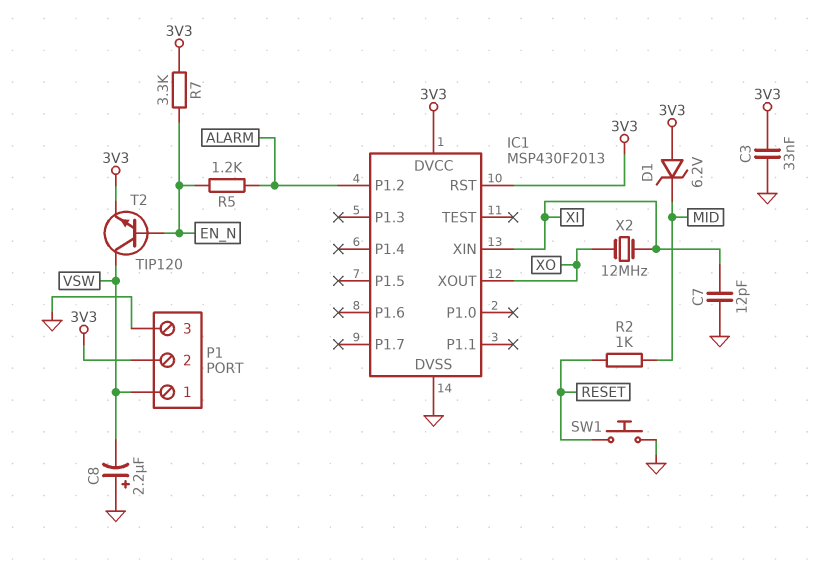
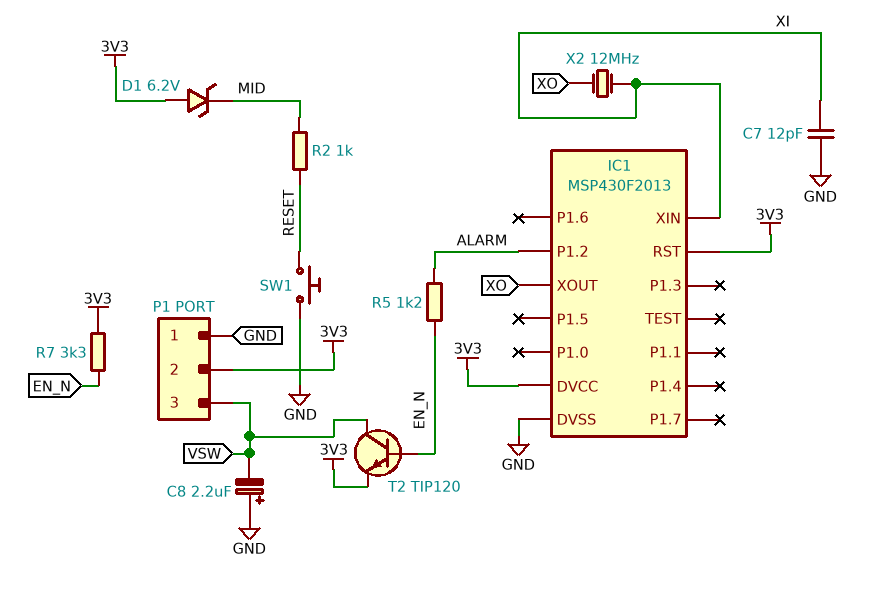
C3: 33nF (3V3, GND) -> none
P1 pin 1: VSW -> GND
P1 pin 3: GND -> VSW

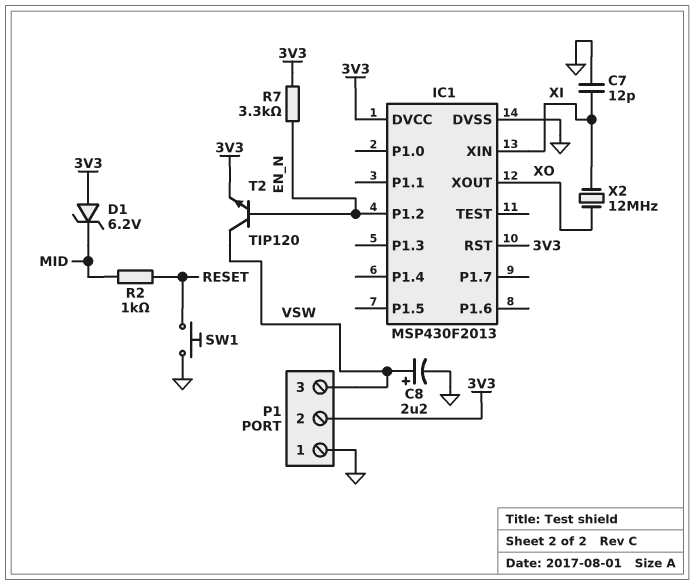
C8: 2.2uF (plus GND, minus VSW) -> 2.2uF (plus VSW, minus GND)
IC1 pin P1.2: ALARM -> EN_N
R5: 1.2k (ALARM, EN_N) -> none

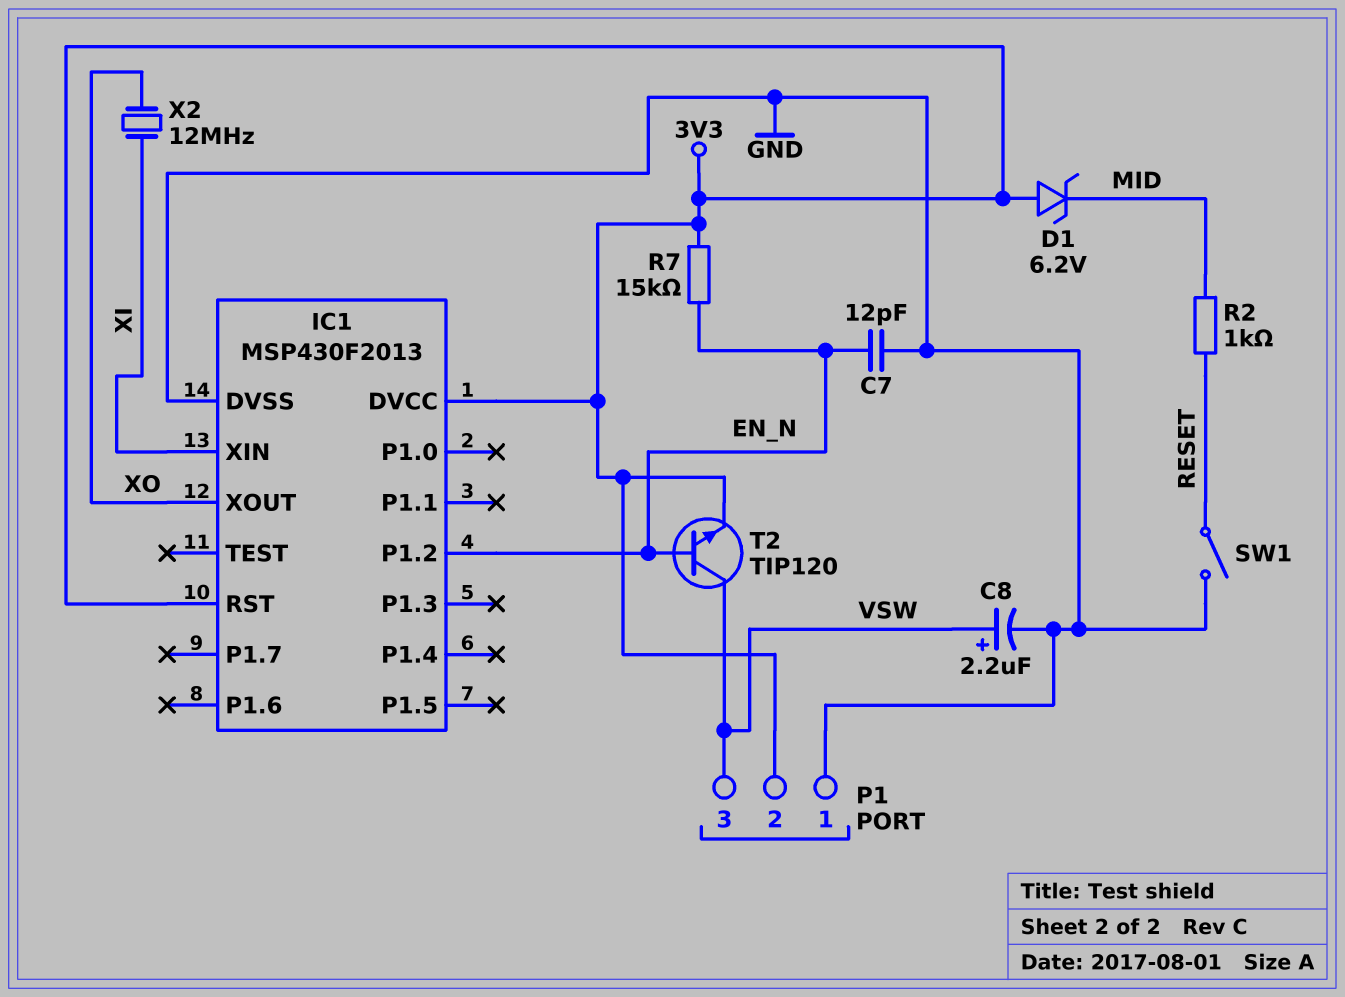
C7: 12pF (GND, XI) -> 12pF (EN_N, GND)
R7: 3.3k (3V3, EN_N) -> 15k (3V3, EN_N)
SW1: button (GND, RESET) -> switch (GND, RESET)

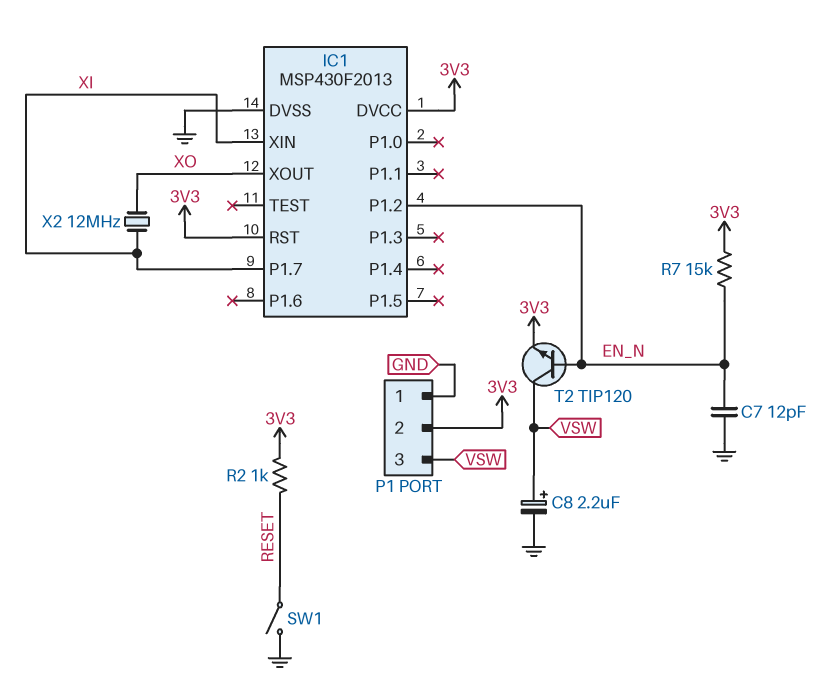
D1: zener 6.2V (A 3V3, K MID) -> none
IC1 pin P1.7: none -> XI
R2: 1k (MID, RESET) -> 1k (3V3, RESET)

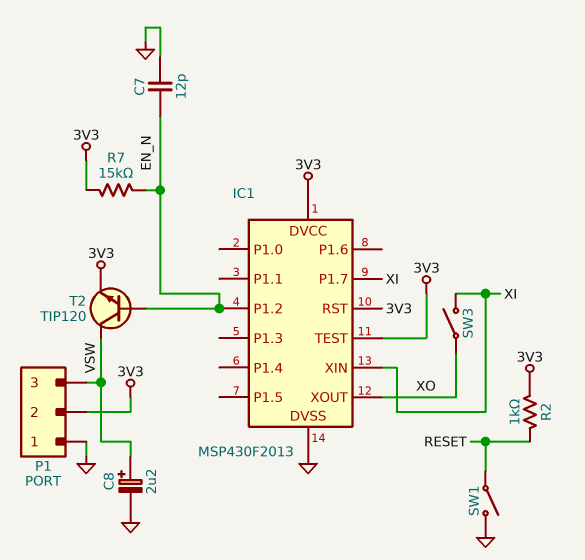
IC1 pin TEST: none -> 3V3
SW3: none -> switch (XI, XO)
X2: 12MHz (XI, XO) -> none

